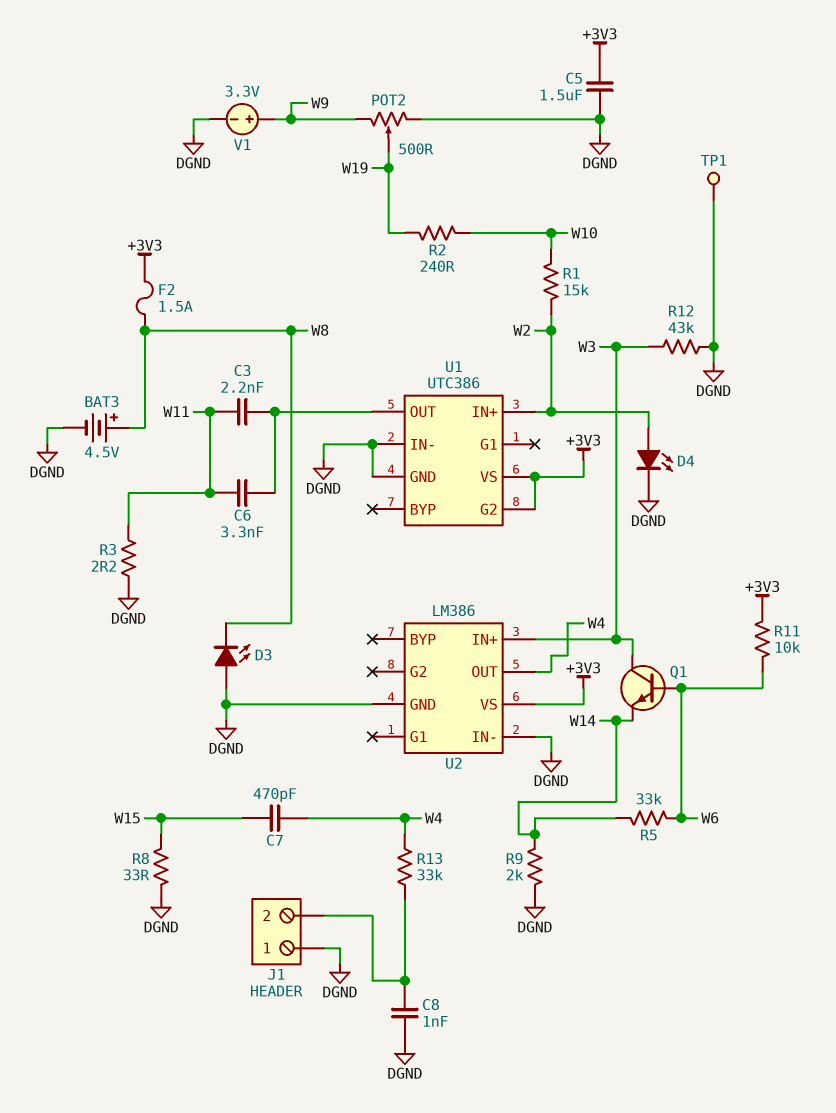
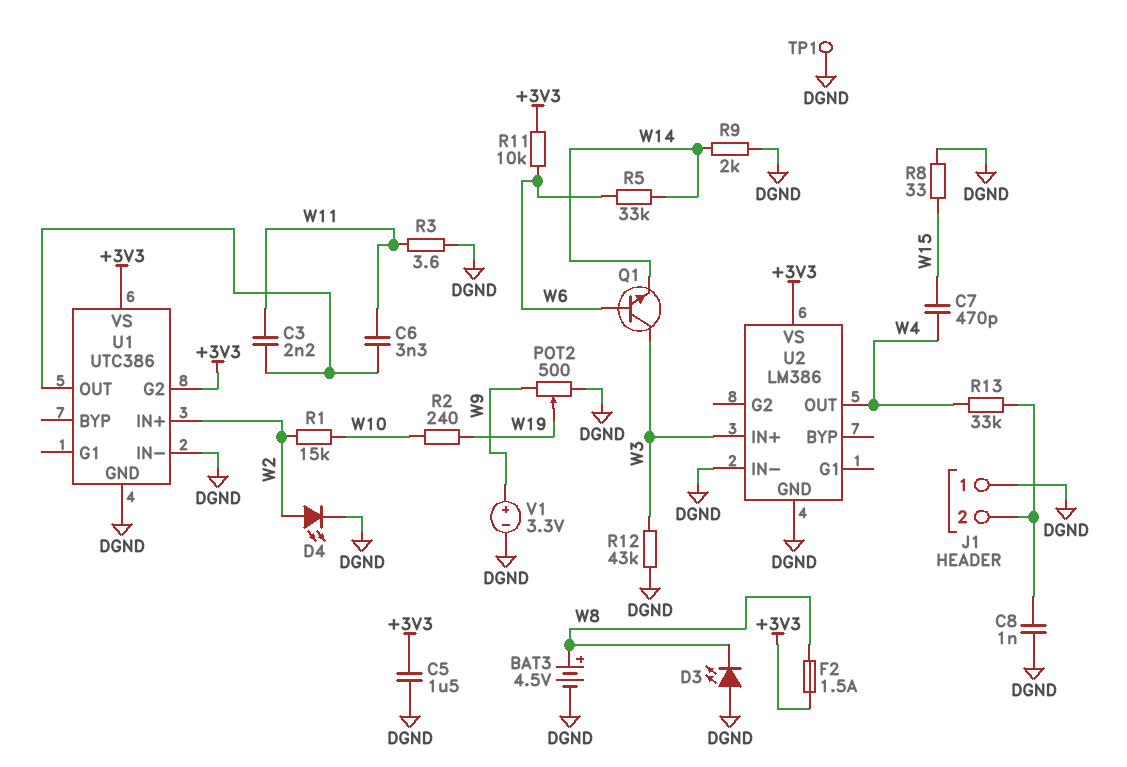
R3: 2.2 (DGND, W11) -> 3.6 (DGND, W11)

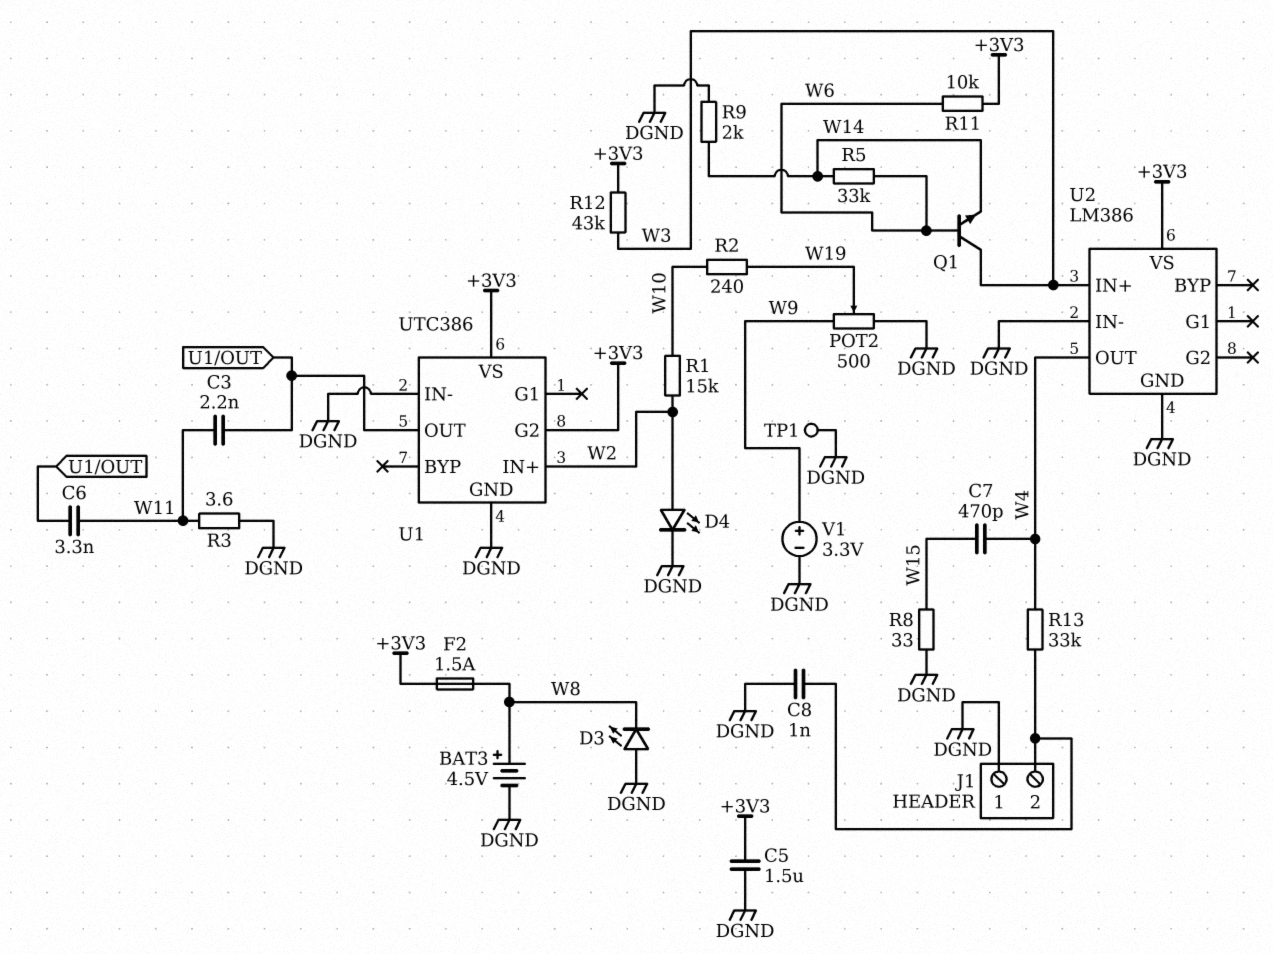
R12: 43k (DGND, W3) -> 43k (+3V3, W3)

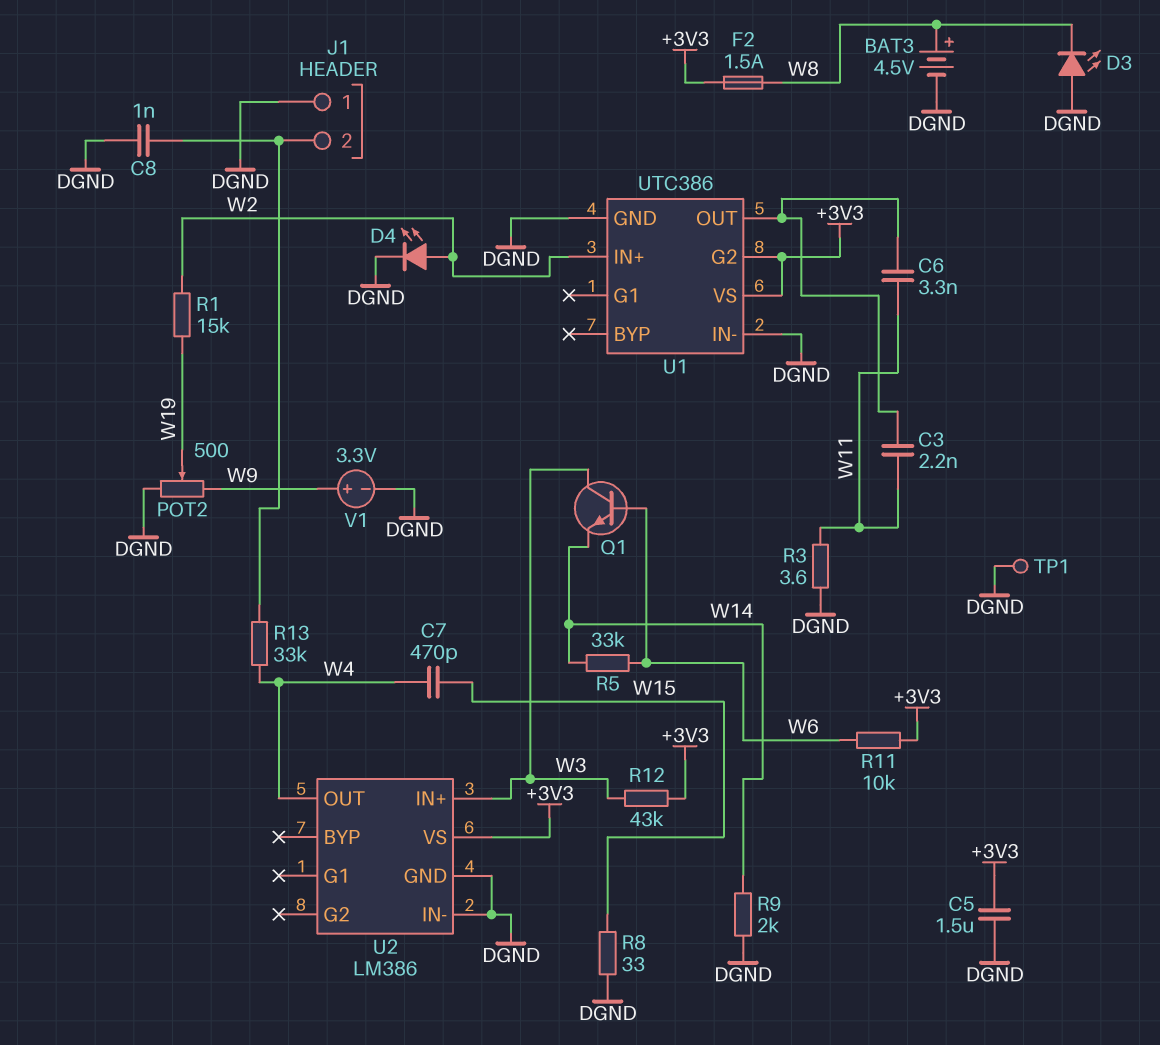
R1: 15k (W2, W10) -> 15k (W2, W19)
R2: 240 (W10, W19) -> none

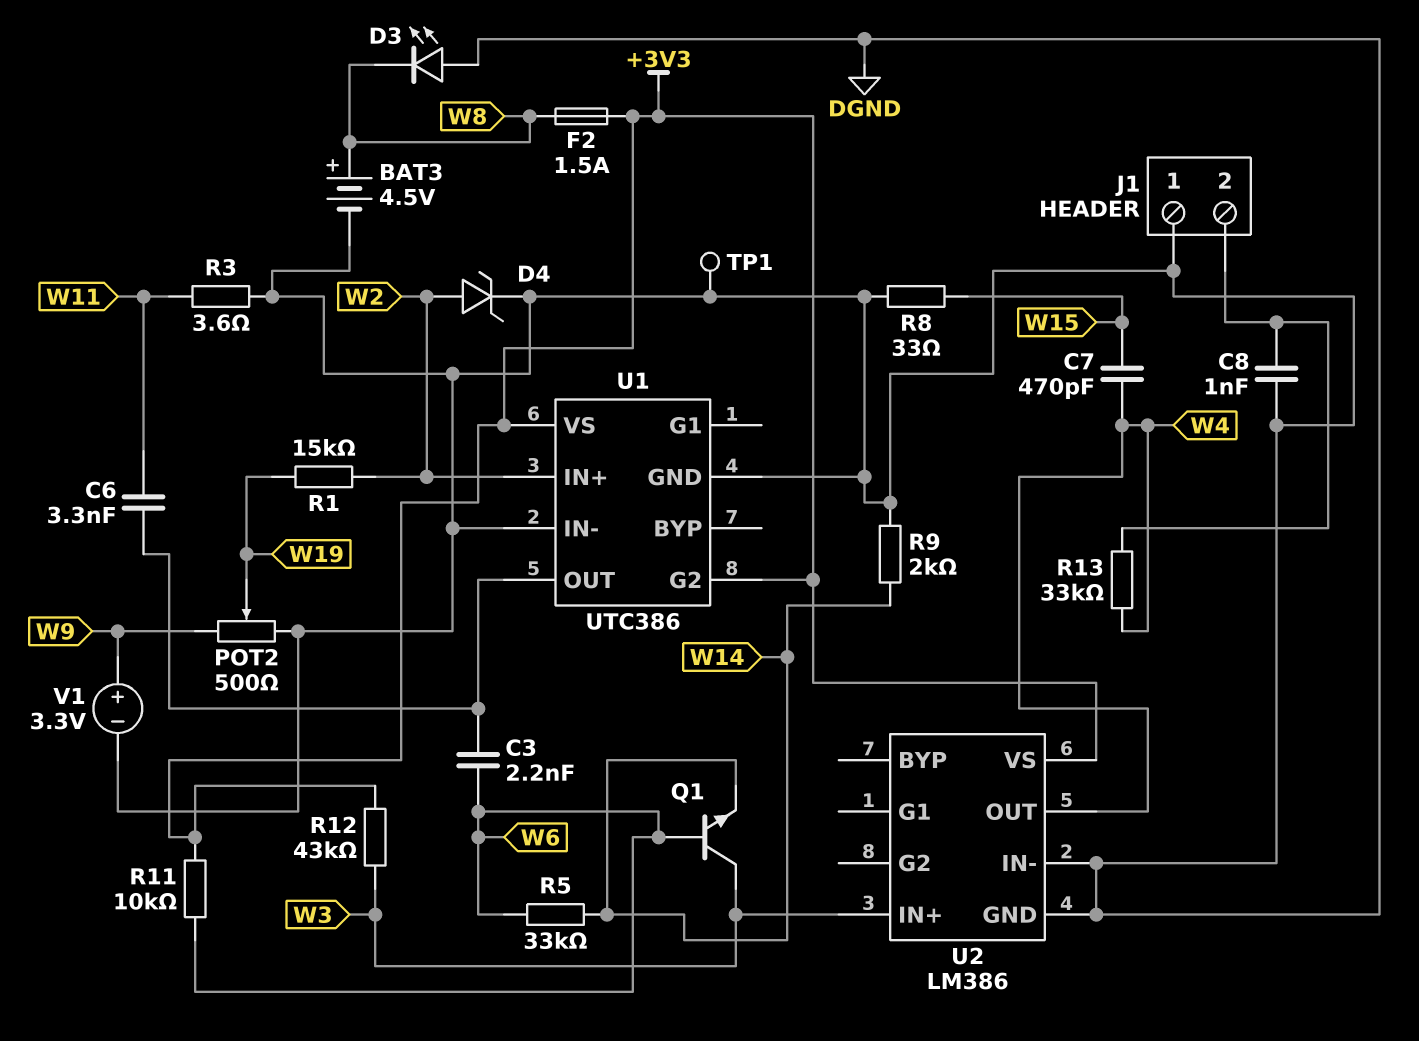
C3: 2.2nF (U1/OUT, W11) -> 2.2nF (U1/OUT, W6)
C5: 1.5uF (+3V3, DGND) -> none
D4: LED (A W2, K DGND) -> zener (A W2, K DGND)

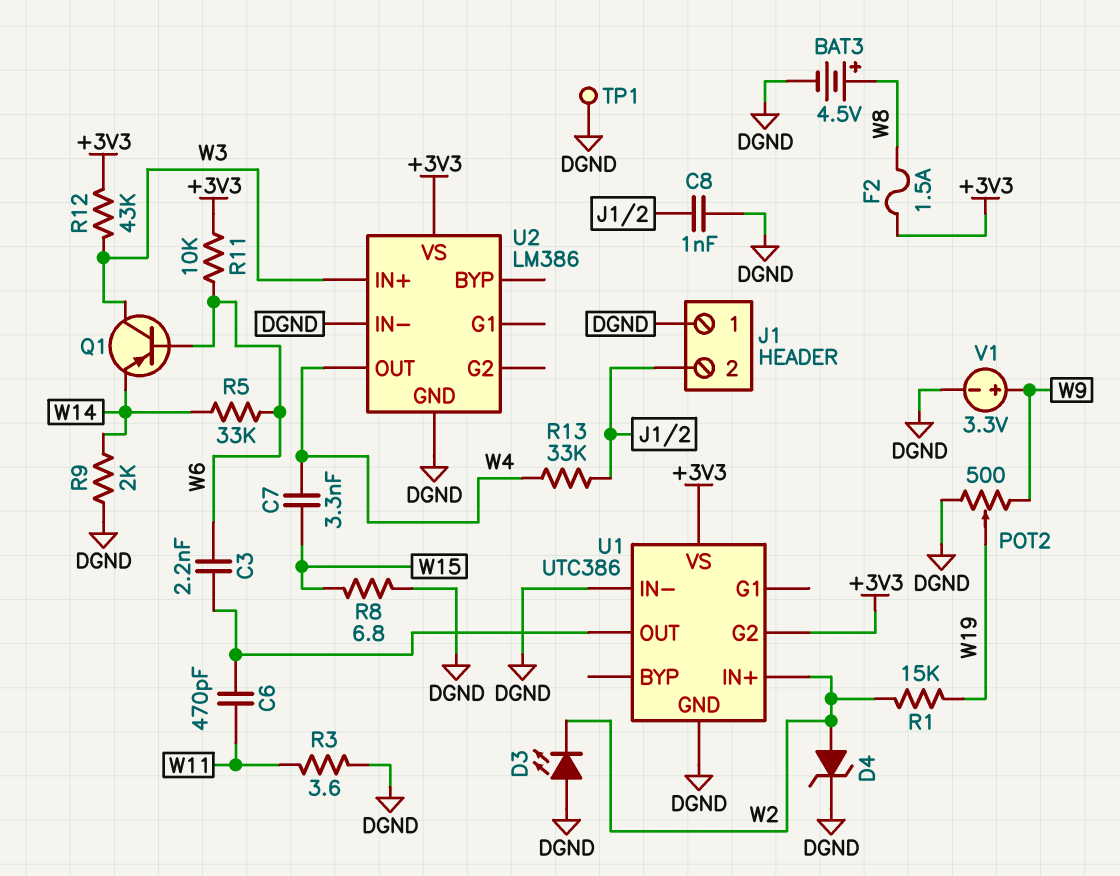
C6: 3.3nF (U1/OUT, W11) -> 470pF (U1/OUT, W11)
C7: 470pF (W4, W15) -> 3.3nF (W4, W15)
D3: LED (A DGND, K W8) -> LED (A DGND, K W2)
Q1: NPN (B W6, C W3, E W14) -> PNP (B W6, C W3, E W14)
R8: 33 (DGND, W15) -> 6.8 (DGND, W15)

